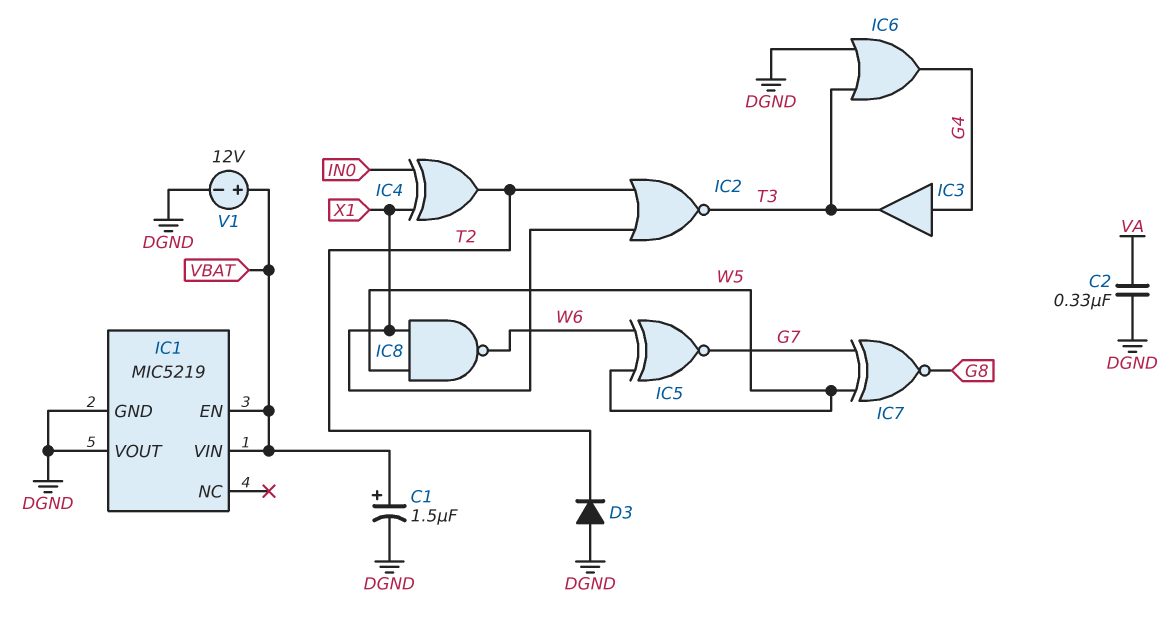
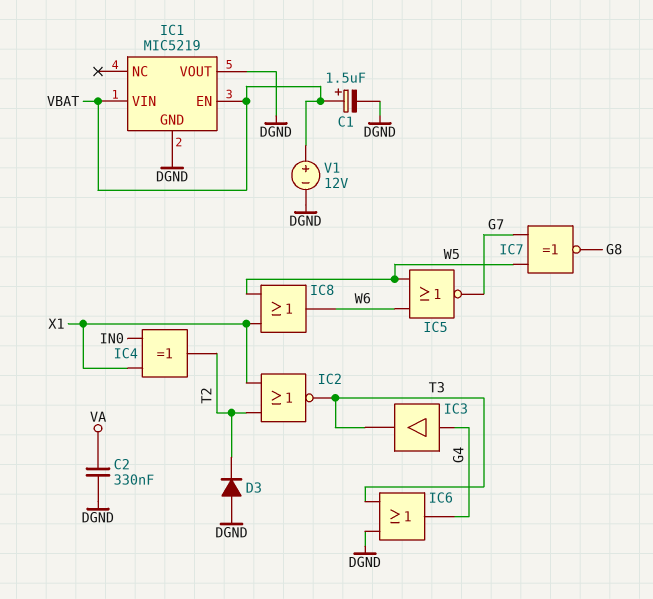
IC5: XNOR (in W5, in W6, out G7) -> NOR (in W5, in W6, out G7)
IC8: NAND (in W5, in X1, out W6) -> OR (in W5, in X1, out W6)

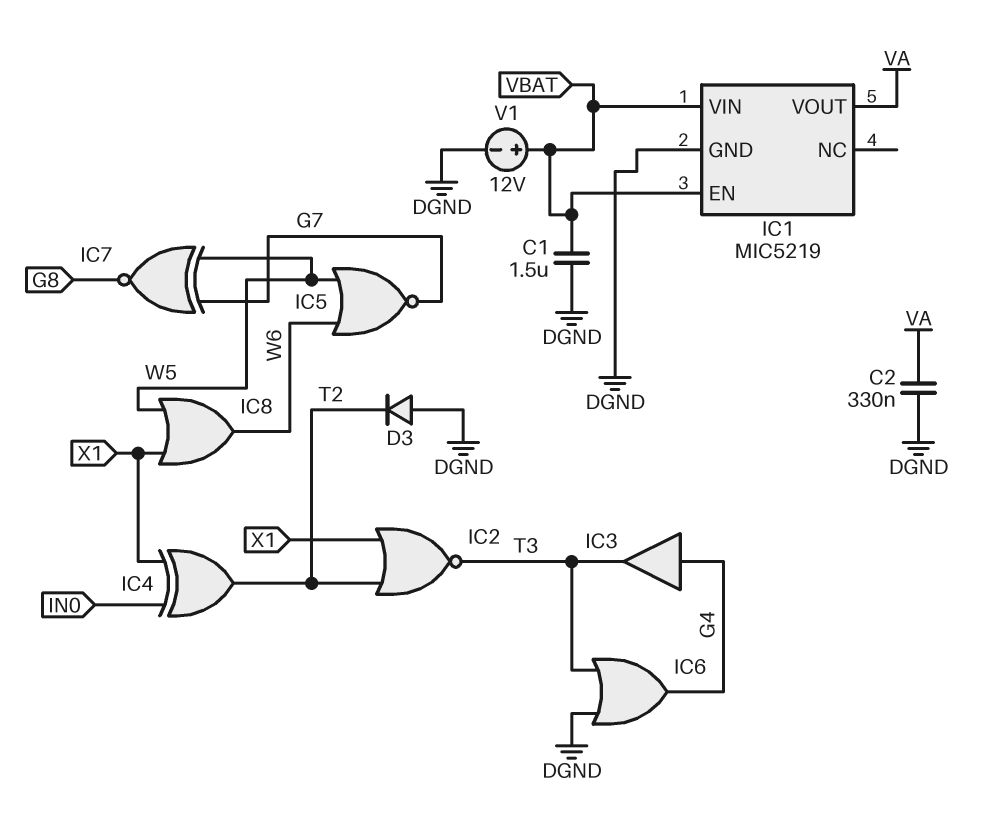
C1: 1.5uF (plus VBAT, minus DGND) -> 1.5uF (DGND, VBAT)
IC1 pin VOUT: DGND -> VA

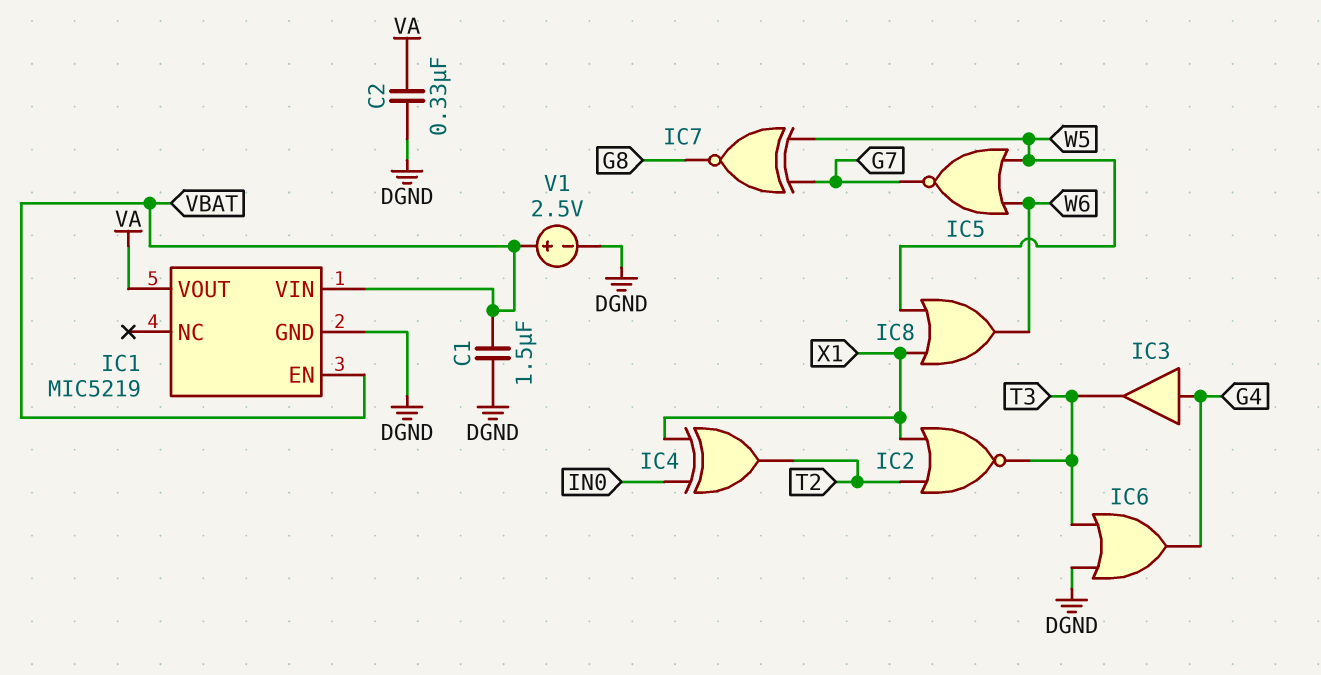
D3: diode (A DGND, K T2) -> none
V1: 12V (plus VBAT, minus DGND) -> 2.5V (plus VBAT, minus DGND)

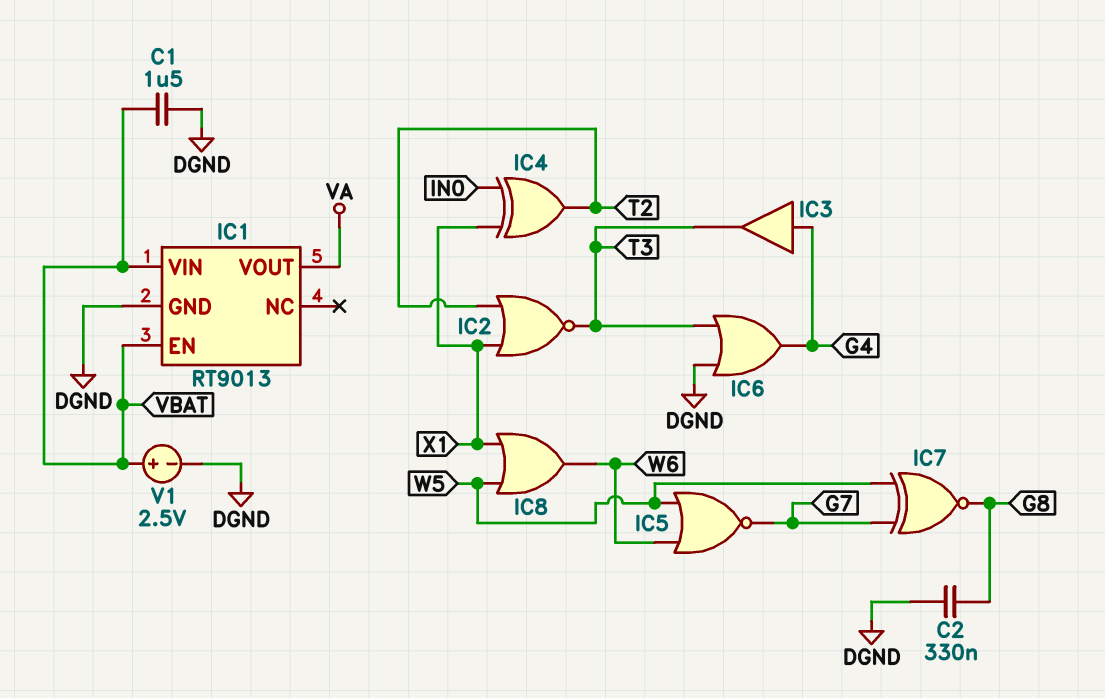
C2: 330nF (DGND, VA) -> 330nF (DGND, G8)
IC1: MIC5219 -> RT9013

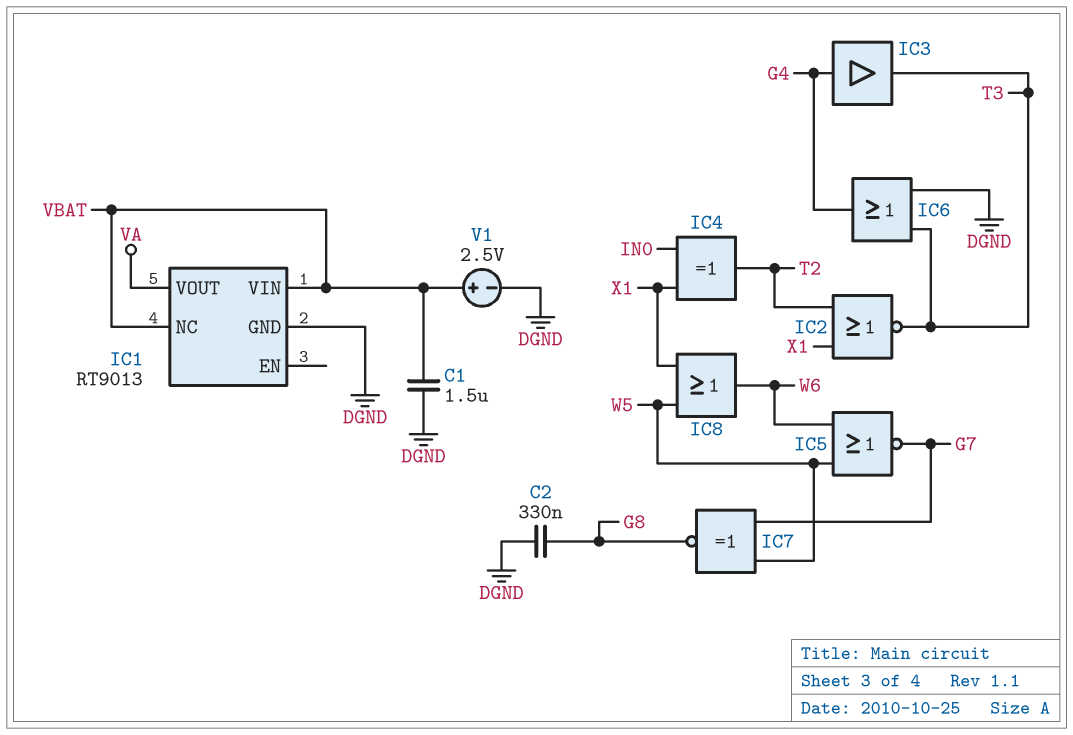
IC1 pin EN: VBAT -> none
IC1 pin NC: none -> VBAT

